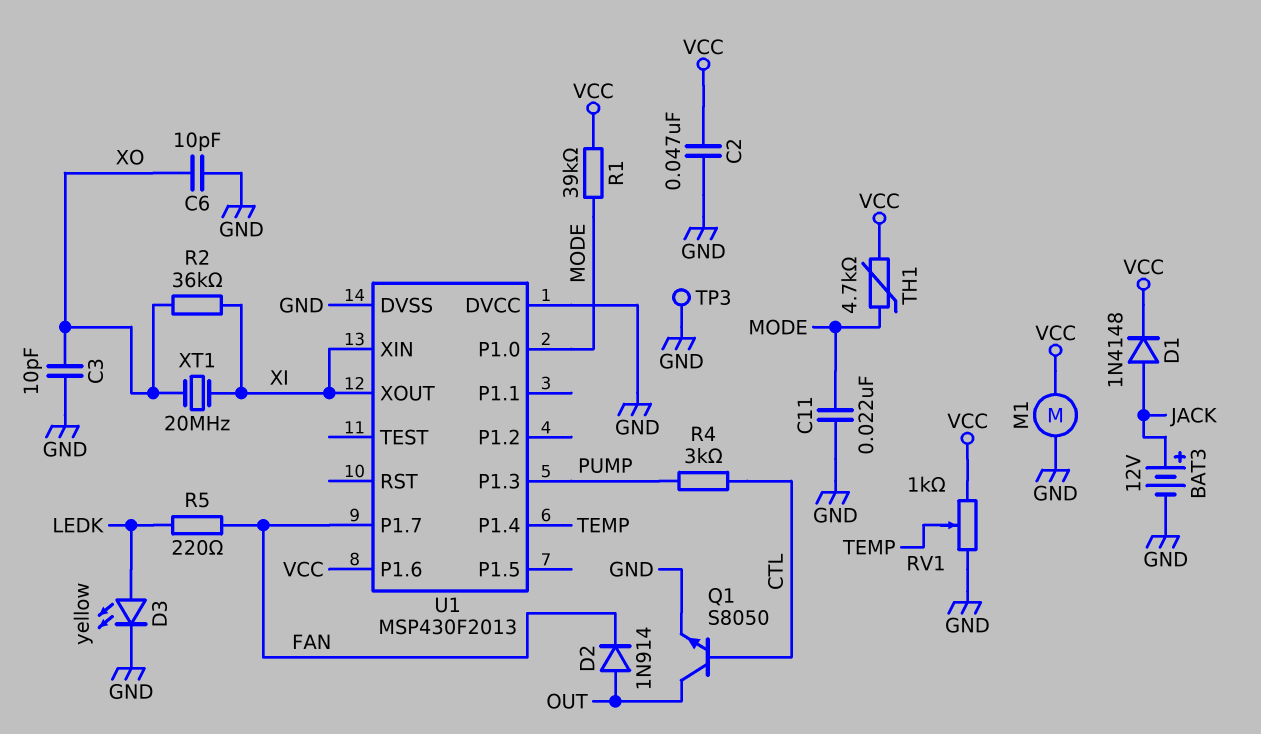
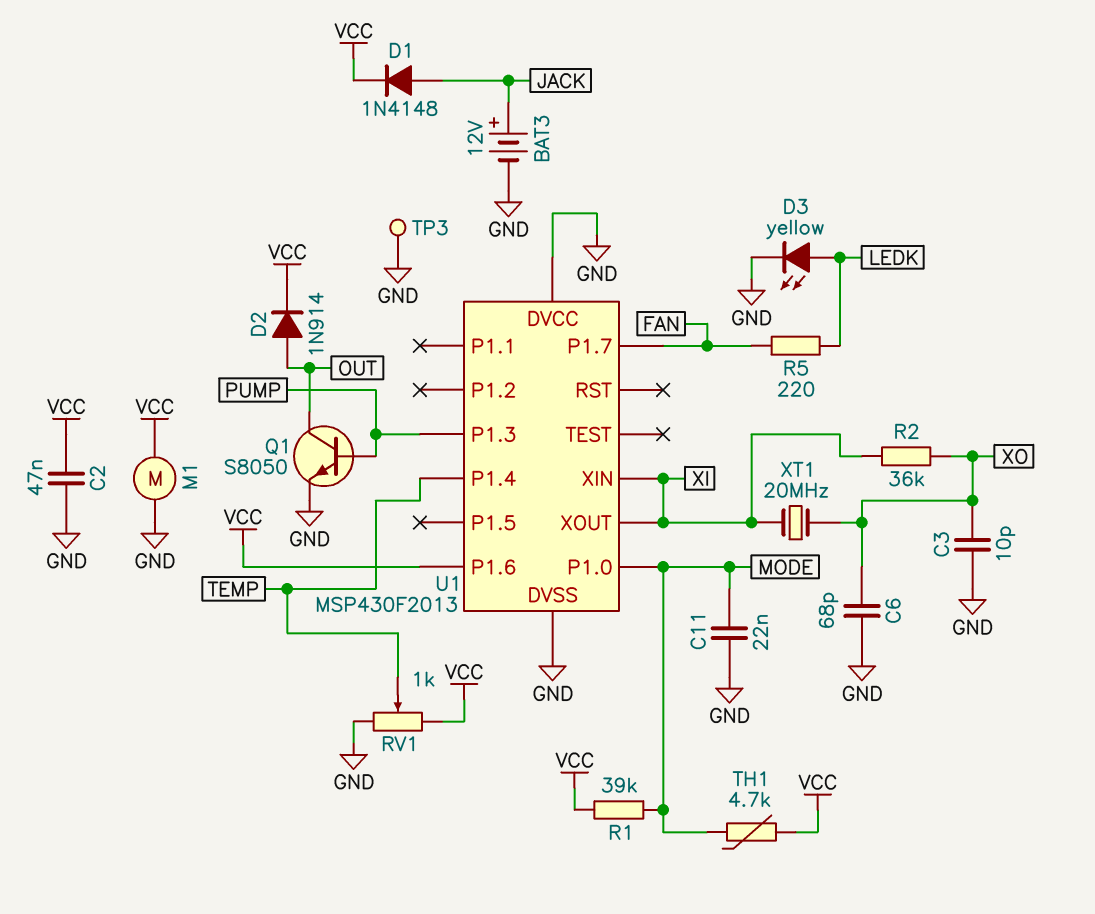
C6: 10pF (GND, XO) -> 68pF (GND, XO)
D2: diode 1N914 (A OUT, K FAN) -> diode 1N914 (A OUT, K VCC)
Q1: NPN S8050 (B CTL, C OUT, E GND) -> NPN S8050 (B PUMP, C OUT, E GND)
R4: 3k (CTL, PUMP) -> none

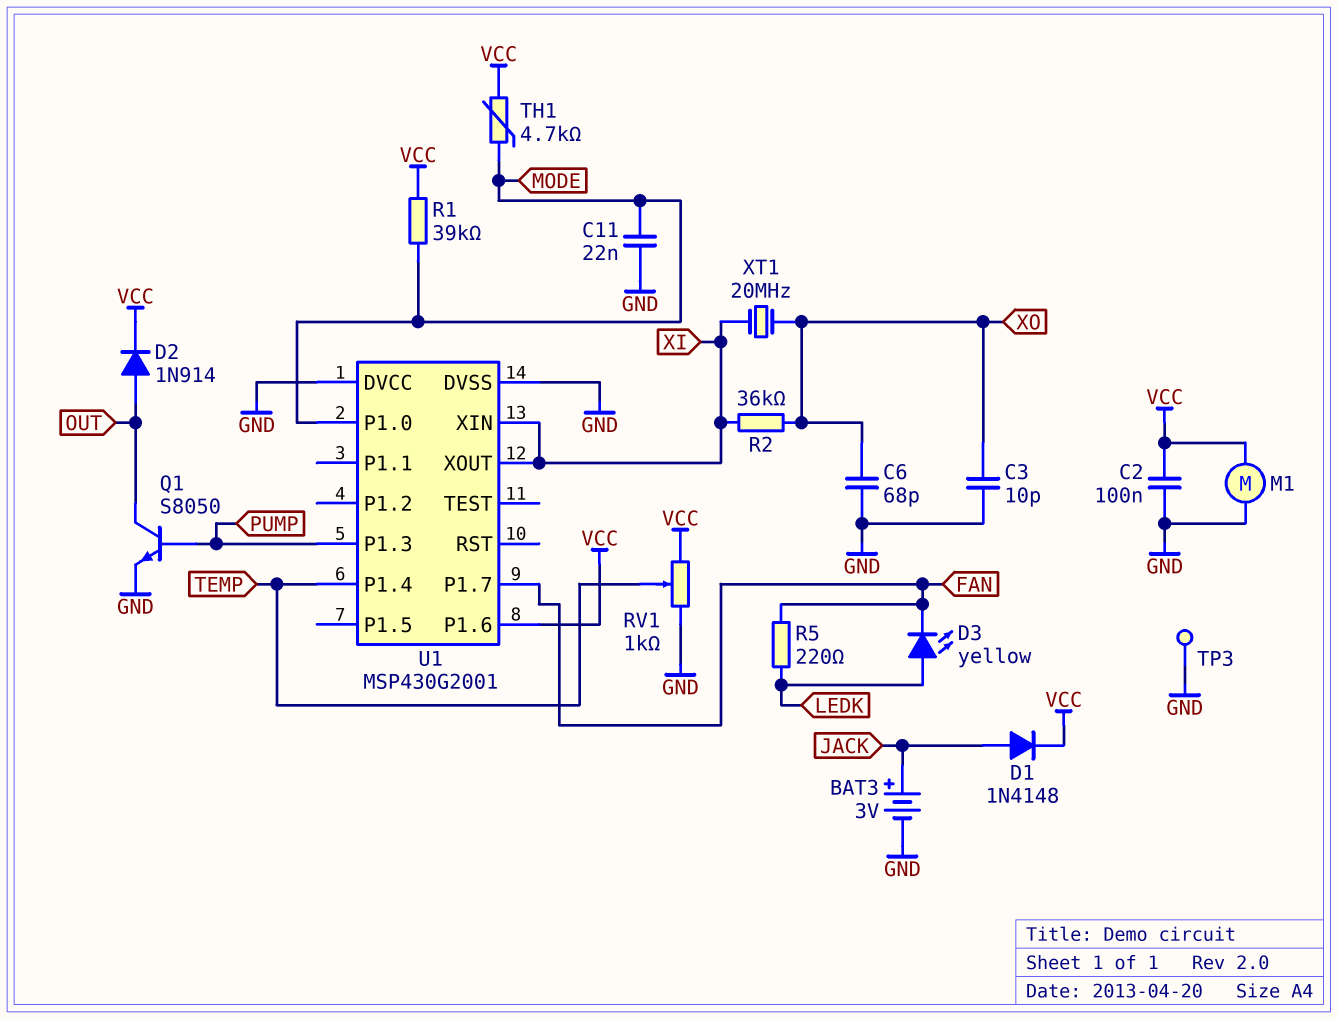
BAT3: 12V (plus JACK, minus GND) -> 3V (plus JACK, minus GND)
C2: 47nF (GND, VCC) -> 100nF (GND, VCC)
D3: LED yellow (A LEDK, K GND) -> LED yellow (A LEDK, K FAN)
U1: MSP430F2013 -> MSP430G2001

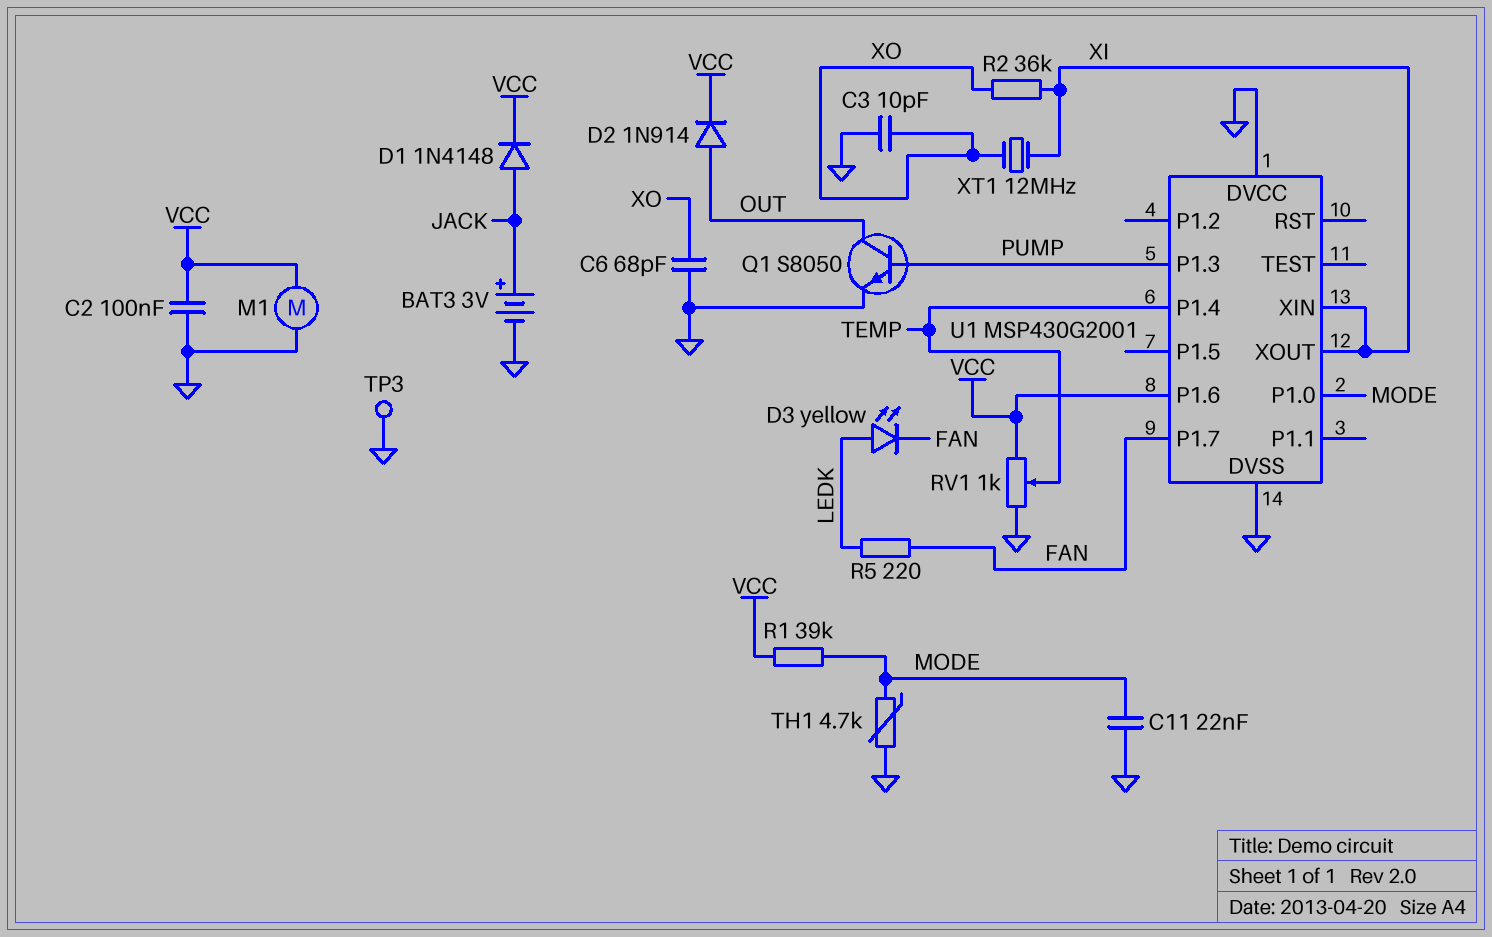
TH1: 4.7k (MODE, VCC) -> 4.7k (GND, MODE)
XT1: 20MHz (XI, XO) -> 12MHz (XI, XO)

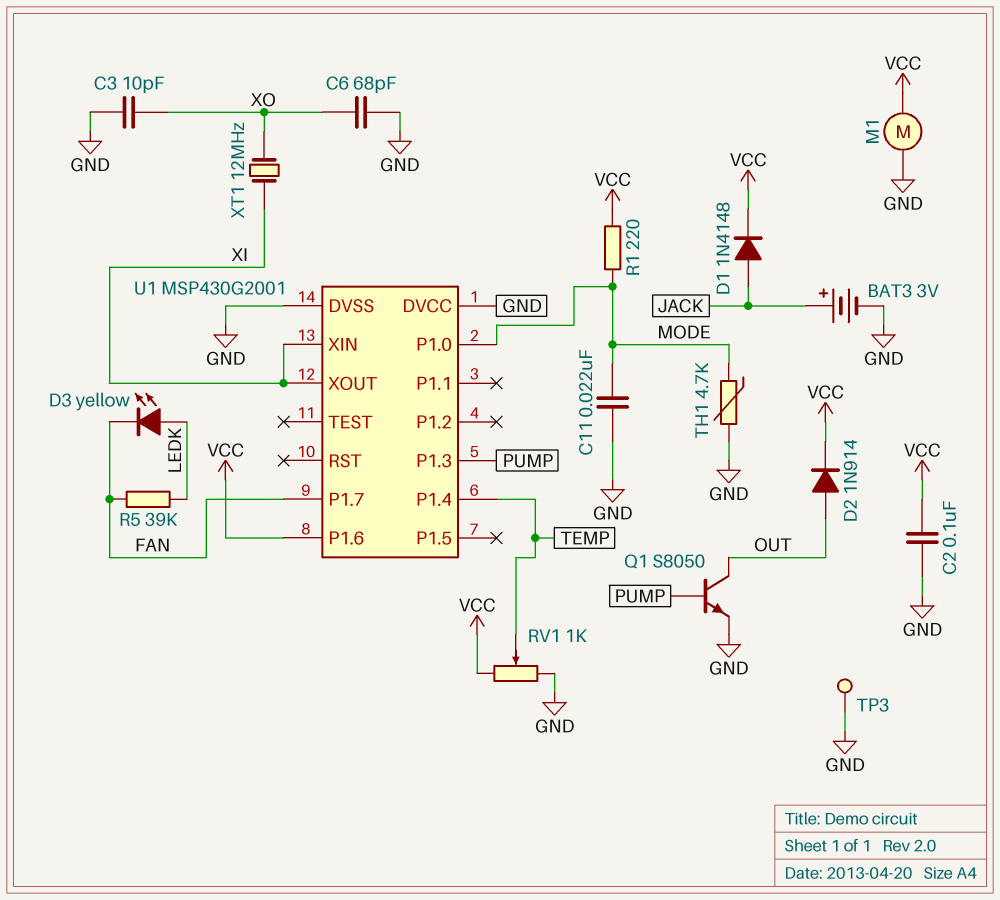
R1: 39k (MODE, VCC) -> 220 (MODE, VCC)
R2: 36k (XI, XO) -> none
R5: 220 (FAN, LEDK) -> 39k (FAN, LEDK)

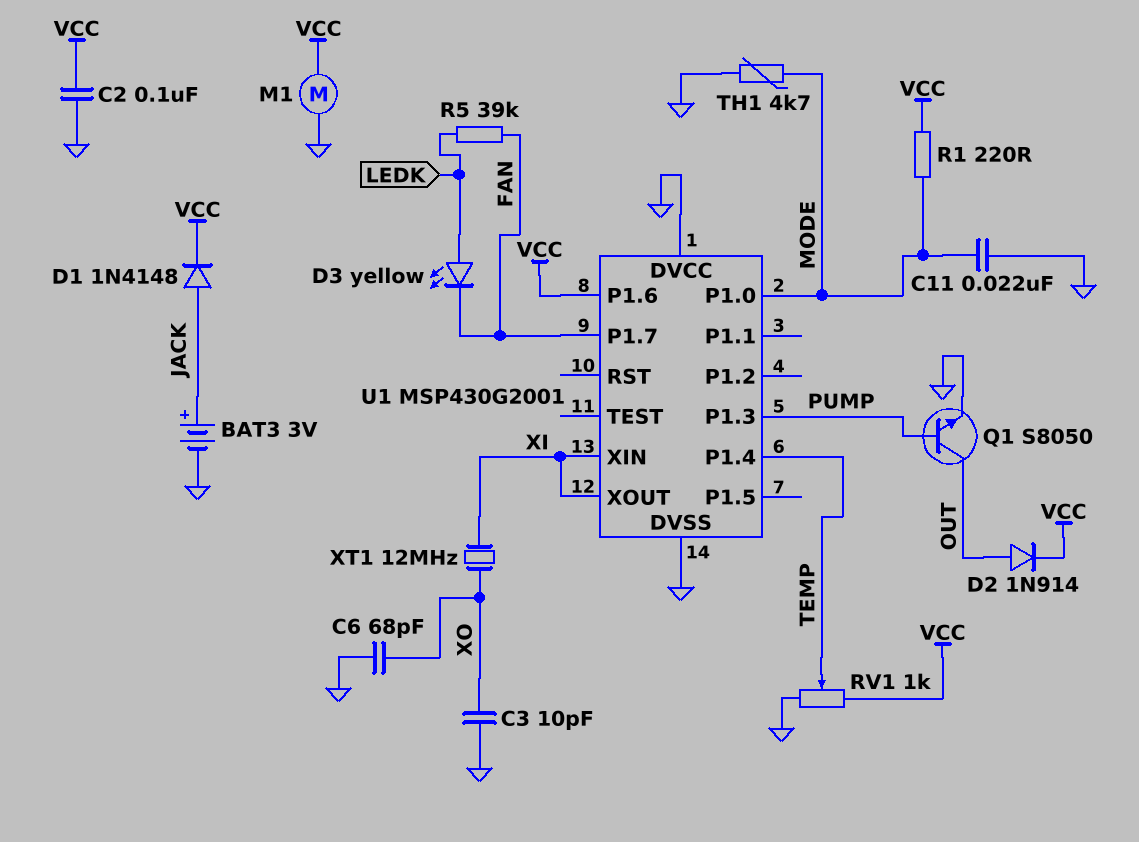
TP3: test point (GND) -> none

